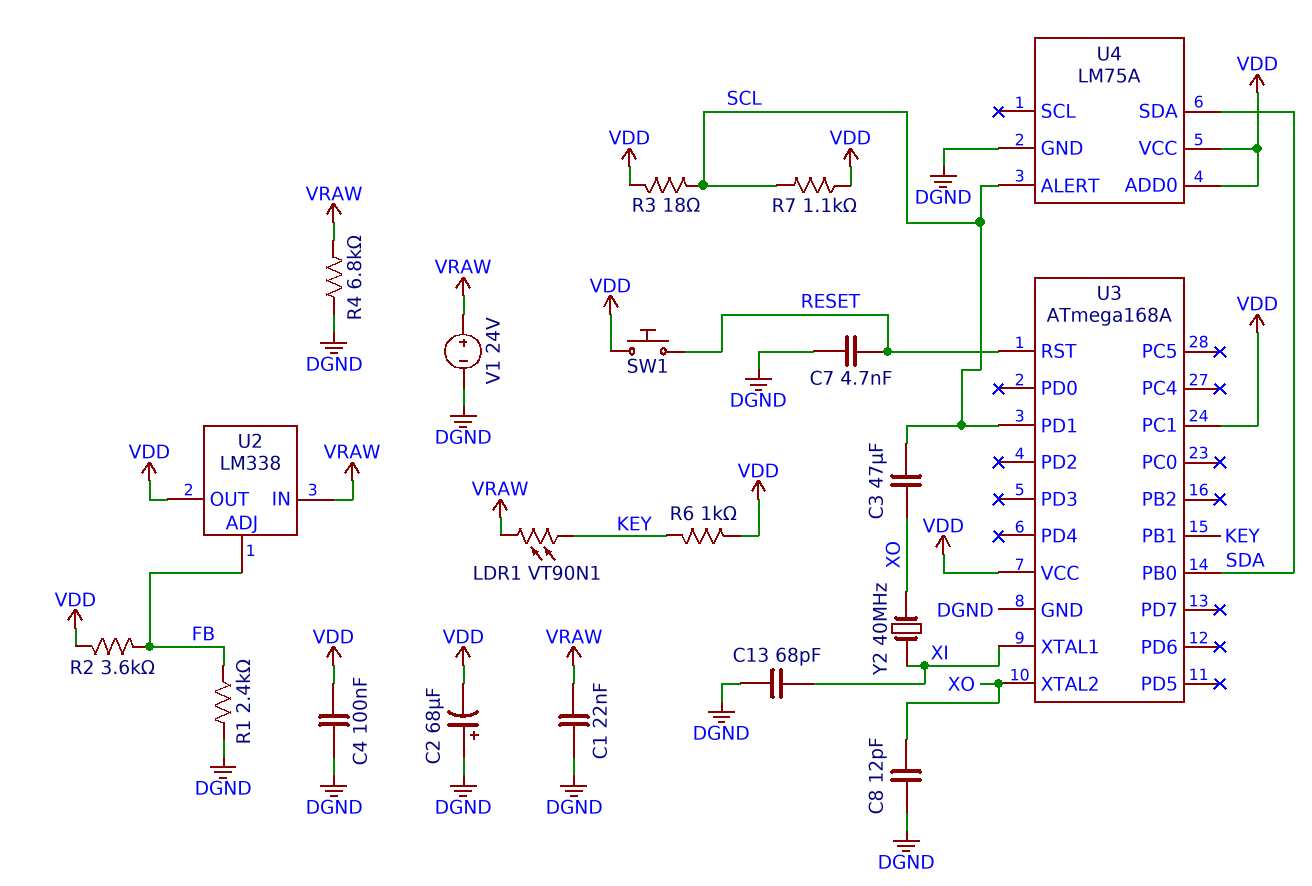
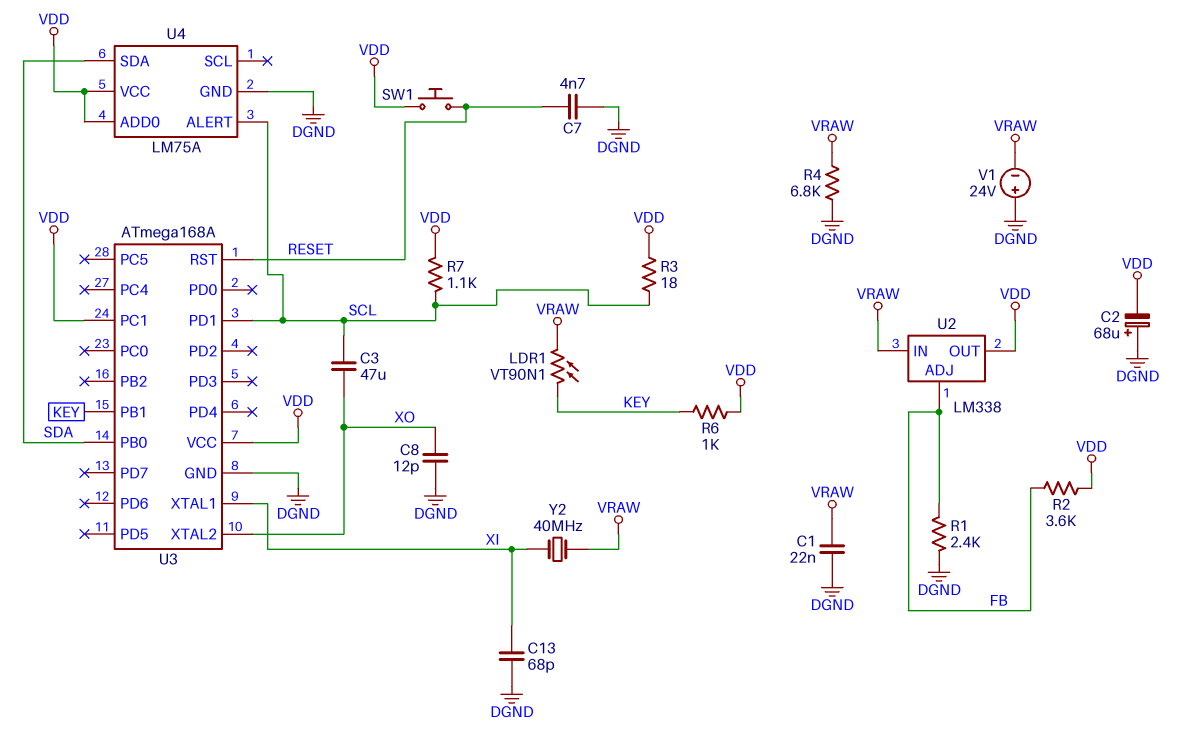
C4: 100nF (DGND, VDD) -> none
V1: 24V (plus VRAW, minus DGND) -> 24V (plus DGND, minus VRAW)
Y2: 40MHz (XI, XO) -> 40MHz (VRAW, XI)

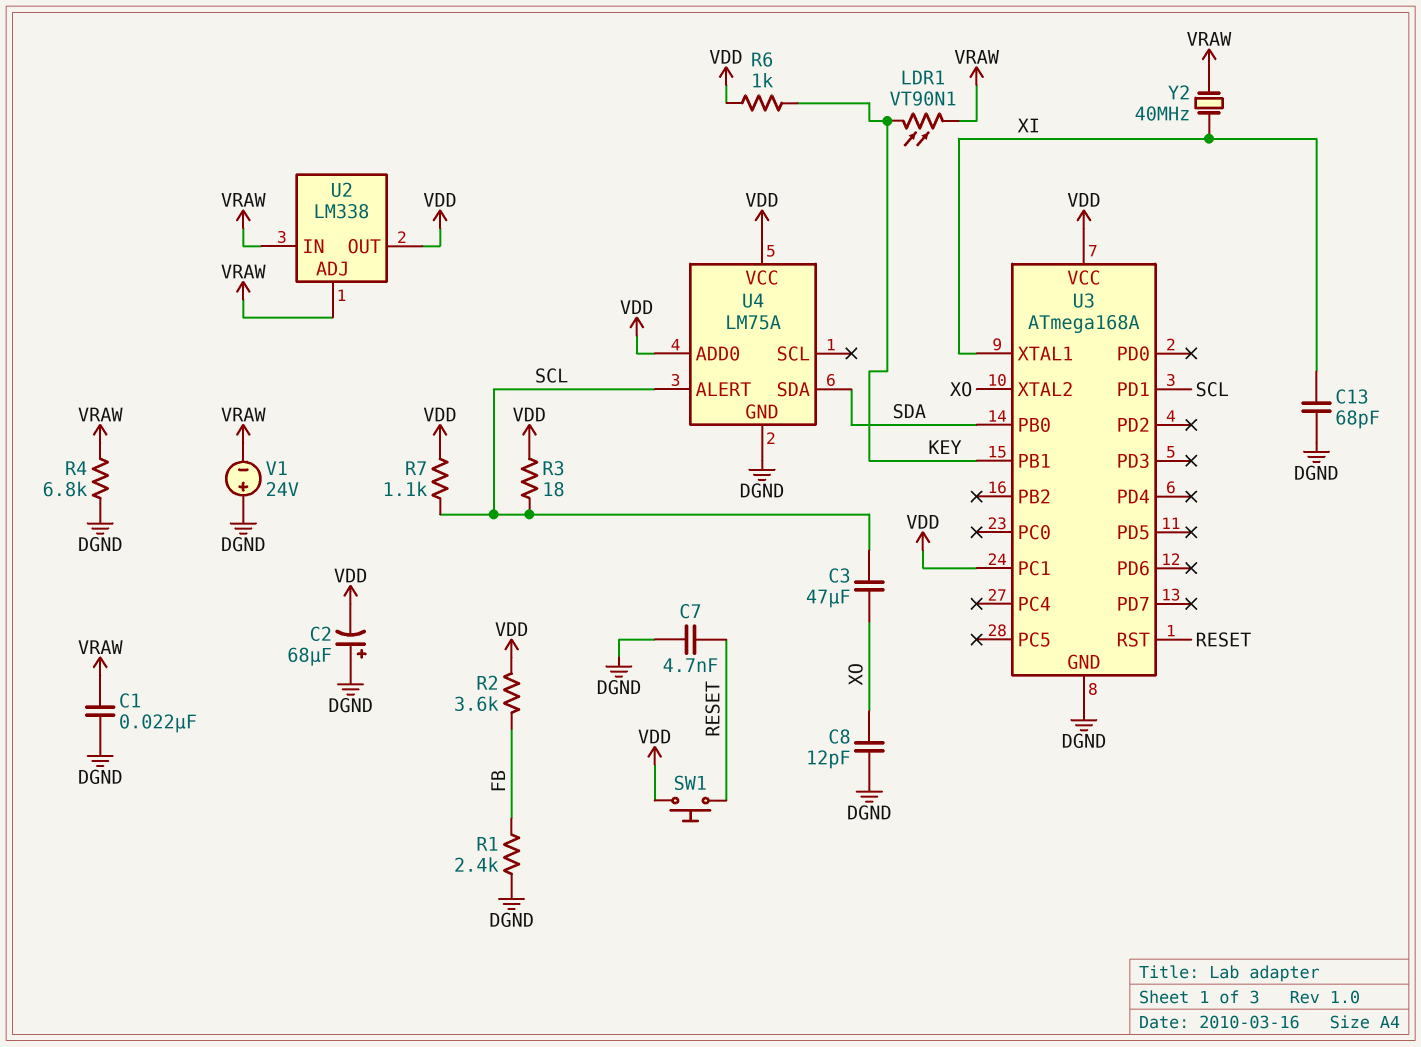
U2 pin ADJ: FB -> VRAW

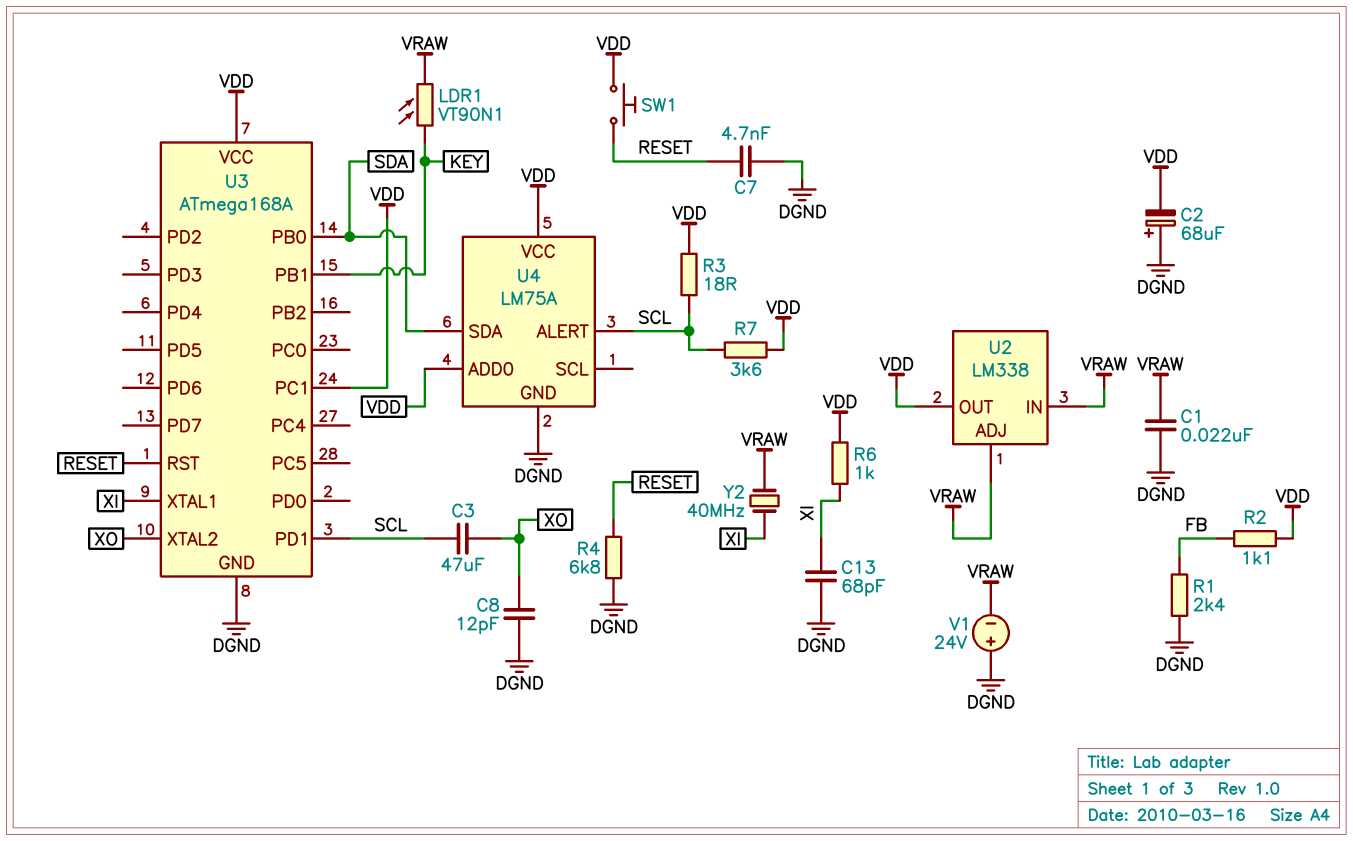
R2: 3.6k (FB, VDD) -> 1.1k (FB, VDD)
R4: 6.8k (DGND, VRAW) -> 6.8k (DGND, RESET)
R6: 1k (KEY, VDD) -> 1k (VDD, XI)
R7: 1.1k (SCL, VDD) -> 3.6k (SCL, VDD)

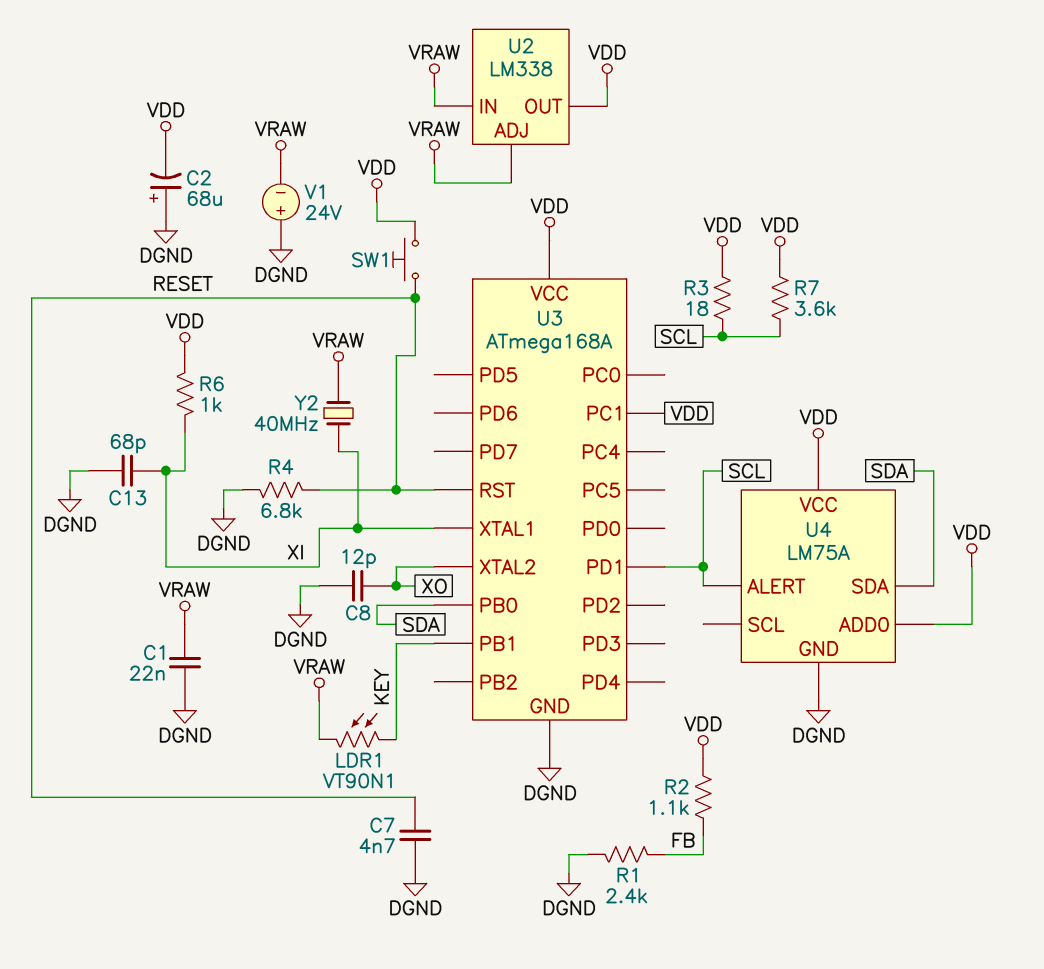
C3: 47uF (SCL, XO) -> none

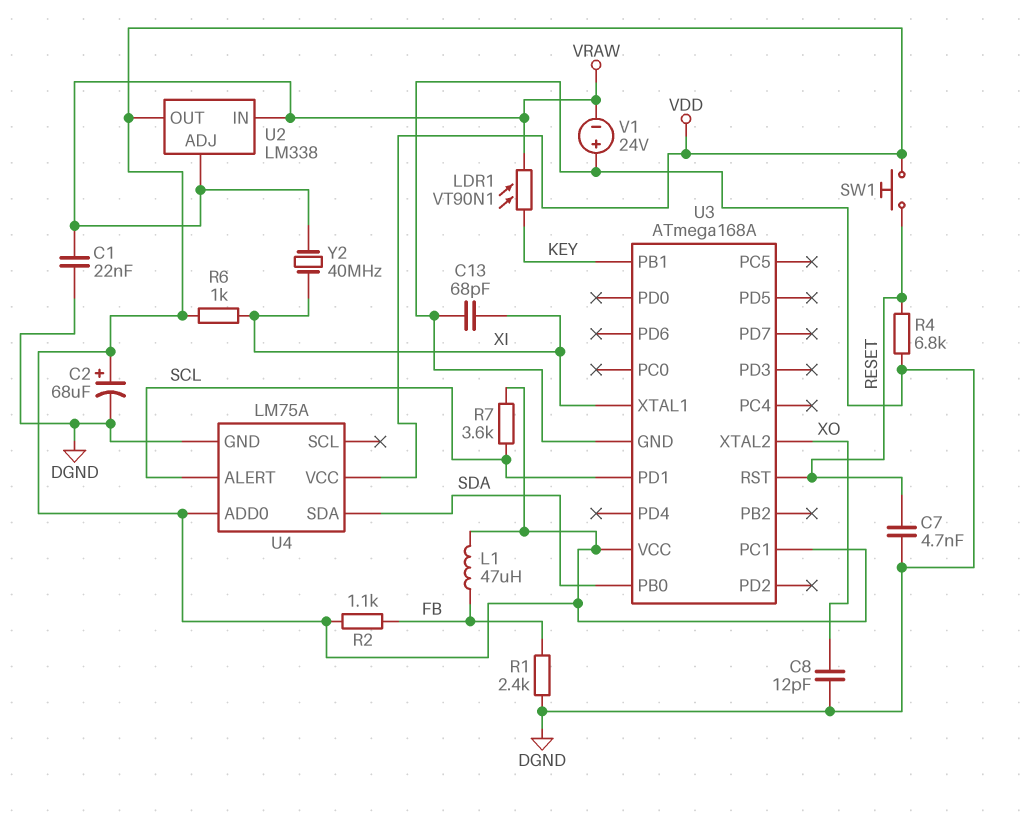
C2: 68uF (plus DGND, minus VDD) -> 68uF (plus VDD, minus DGND)
L1: none -> 47uH (FB, VDD)
R3: 18 (SCL, VDD) -> none

